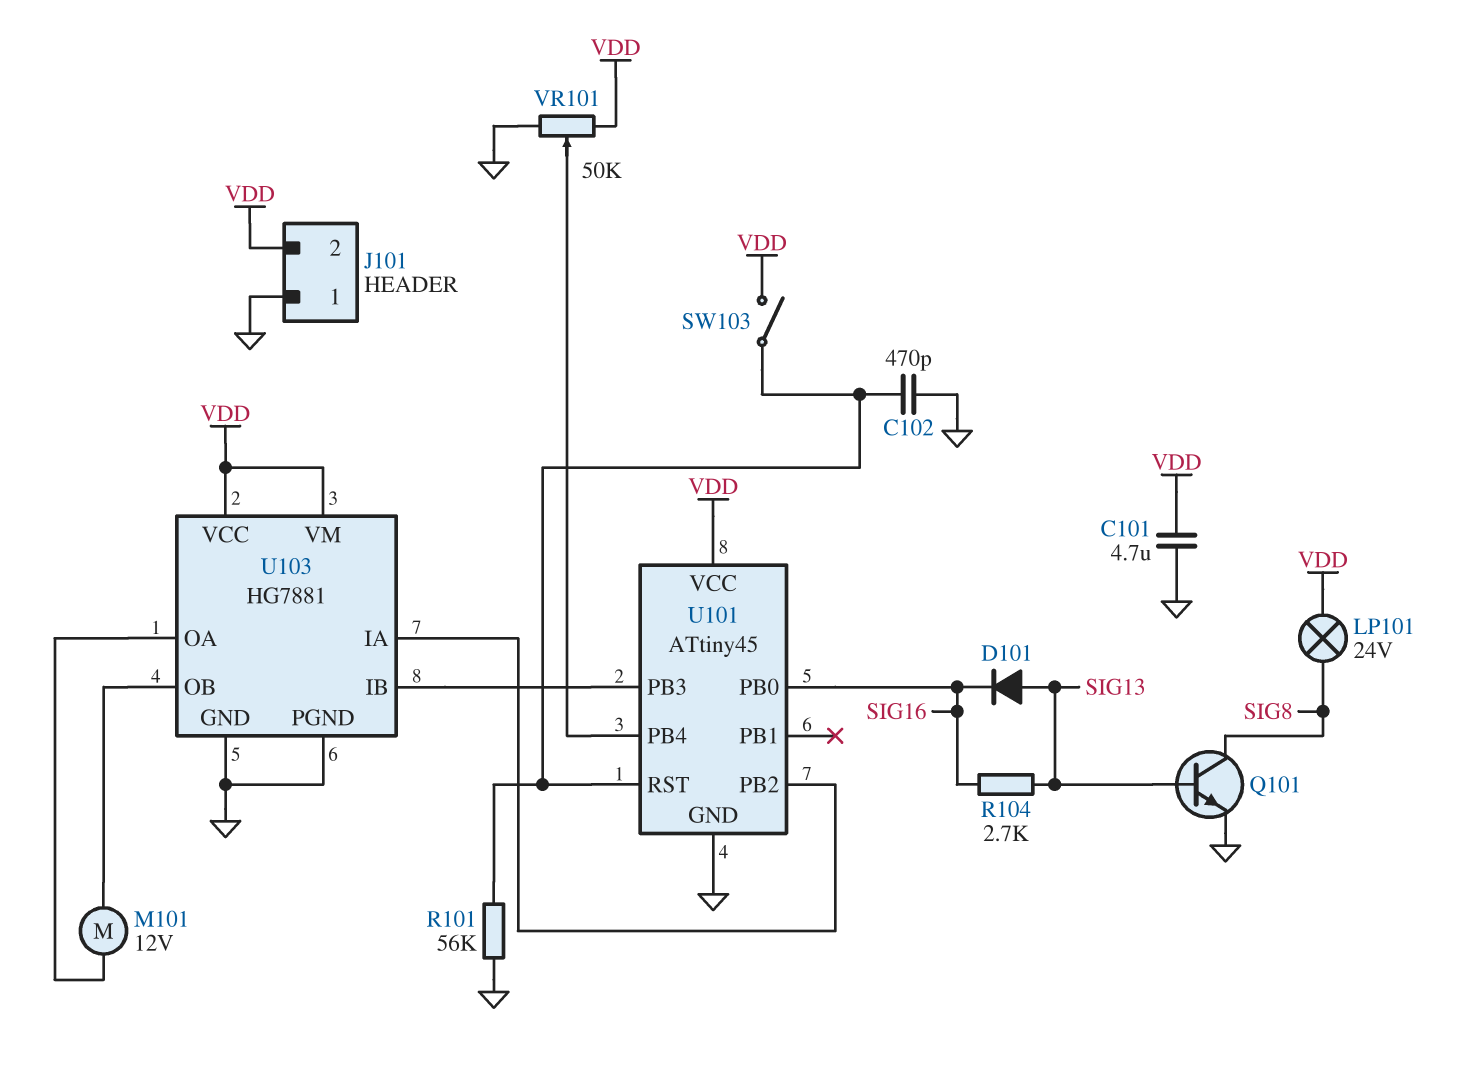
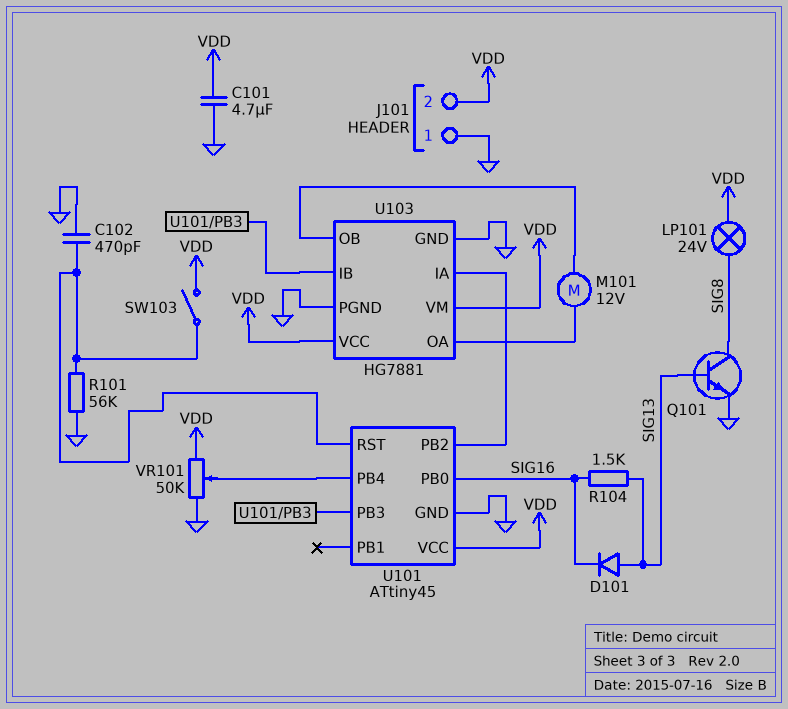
R104: 2.7k (SIG13, SIG16) -> 1.5k (SIG13, SIG16)

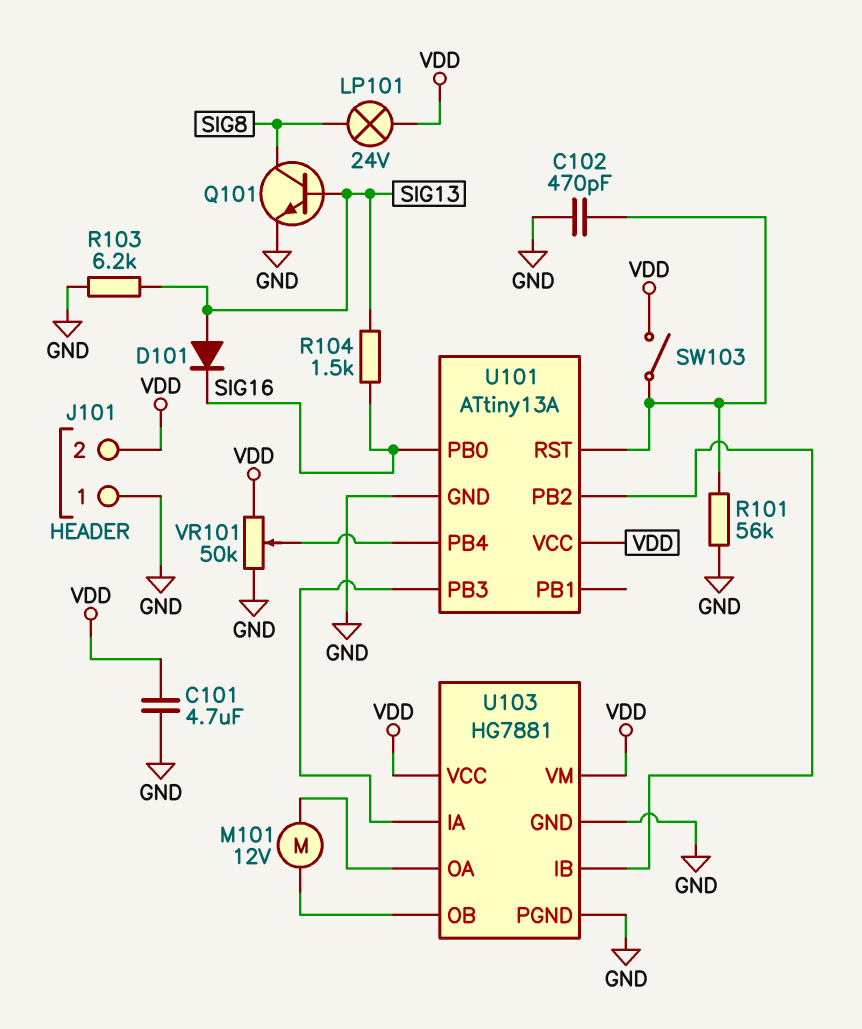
R103: none -> 6.2k (GND, SIG13)
U101: ATtiny45 -> ATtiny13A
U103 pin IA: U101/PB2 -> U101/PB3
U103 pin IB: U101/PB3 -> U101/PB2

